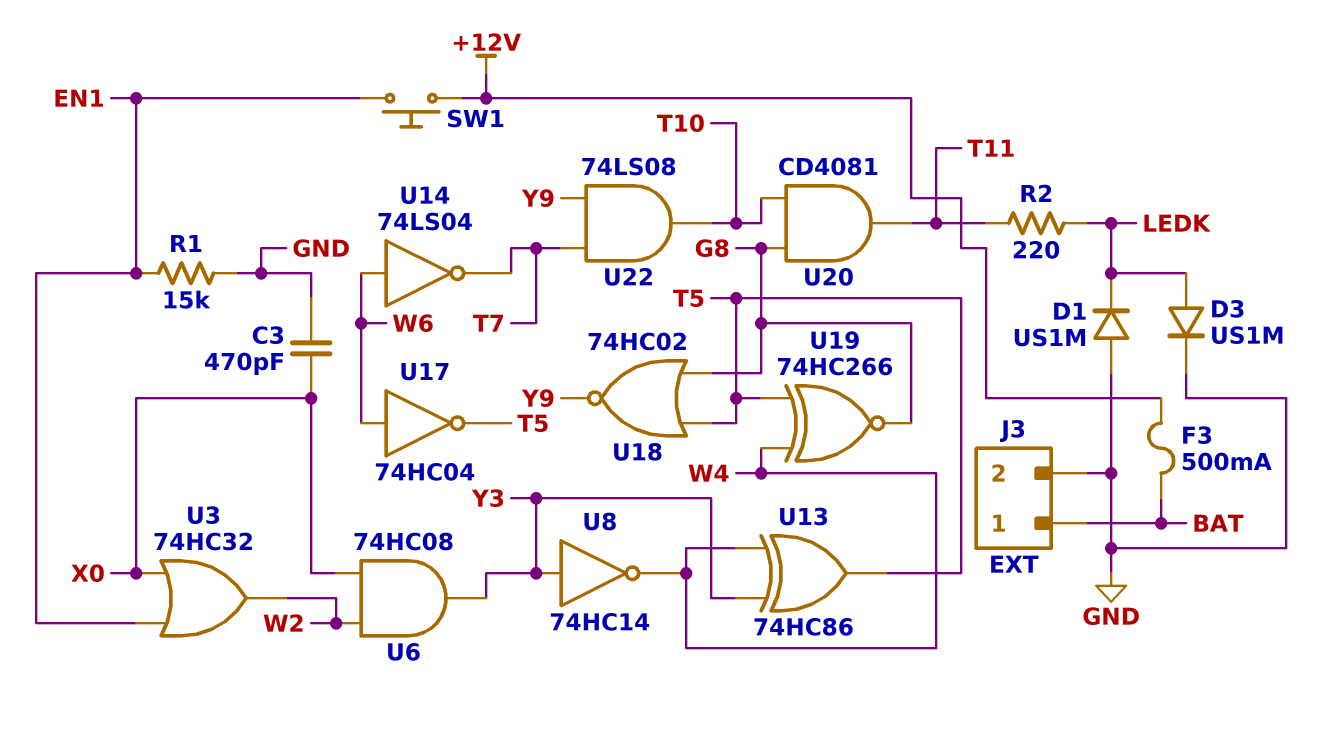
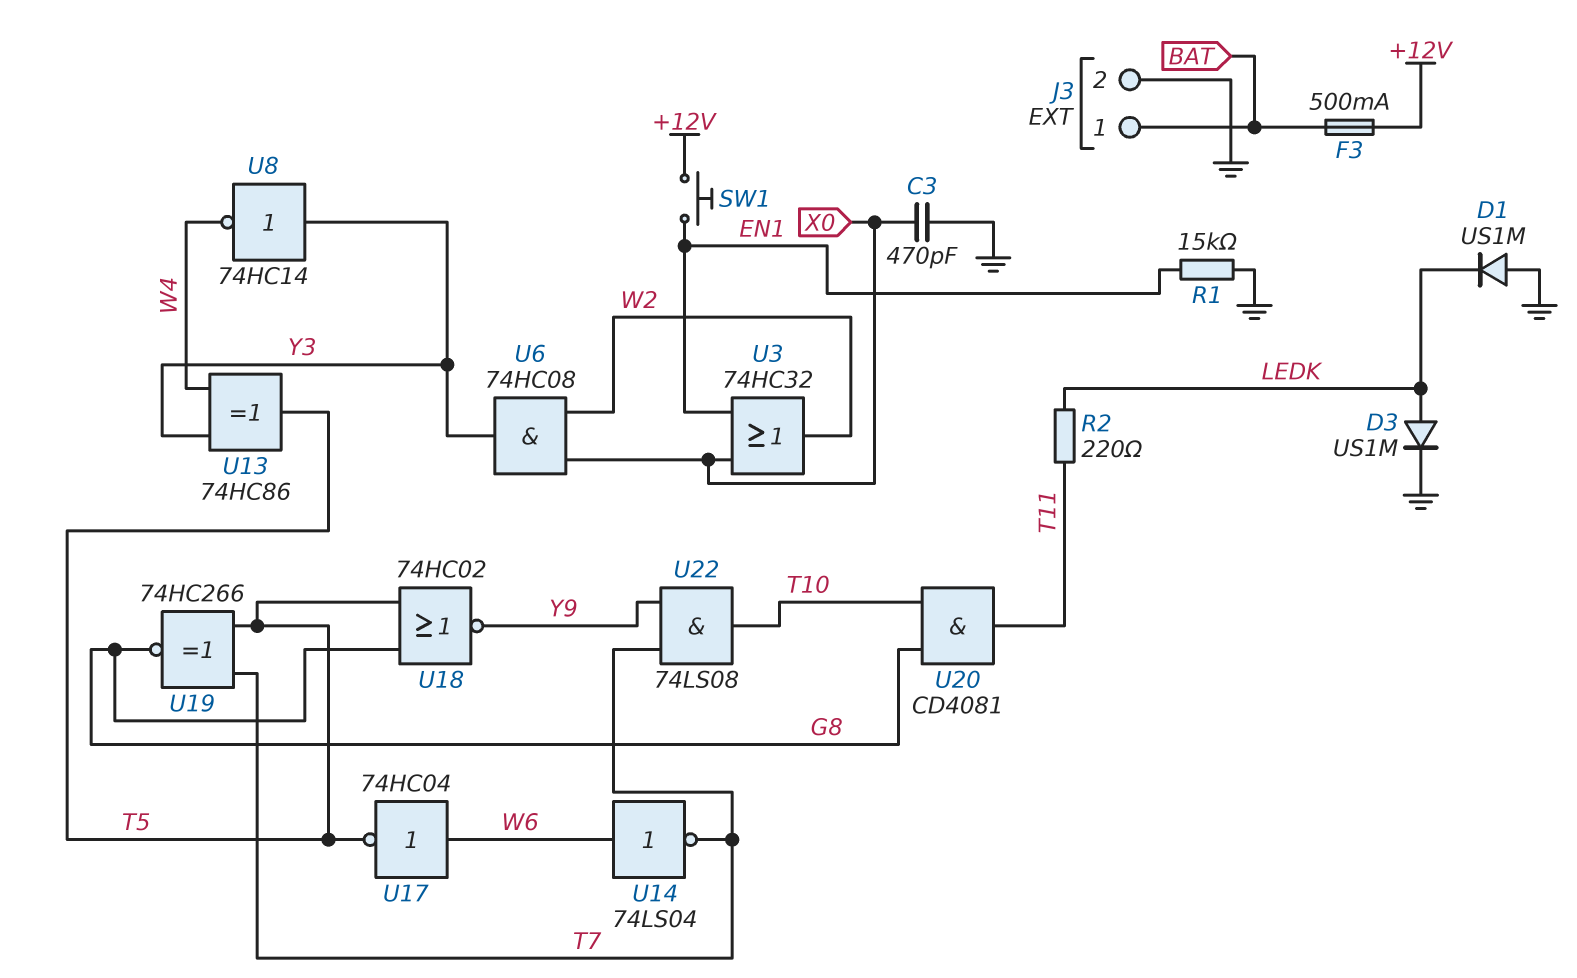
U19: XNOR 74HC266 (in T5, in W4, out G8) -> XNOR 74HC266 (in T5, in T7, out G8)

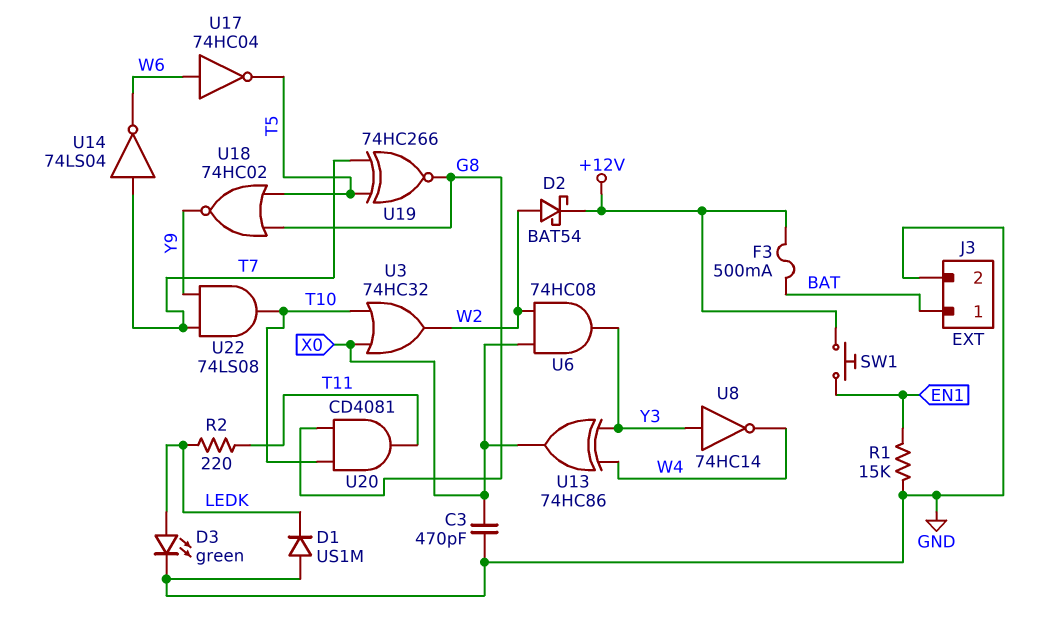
D2: none -> schottky BAT54 (A W2, K +12V)
D3: diode US1M (A LEDK, K GND) -> LED green (A LEDK, K GND)
U3: OR 74HC32 (in EN1, in X0, out W2) -> OR 74HC32 (in T10, in X0, out W2)
U13: XOR 74HC86 (in W4, in Y3, out T5) -> XOR 74HC86 (in W4, in Y3, out X0)
U14: NOT 74LS04 (in W6, out T7) -> NOT 74LS04 (in T7, out W6)

